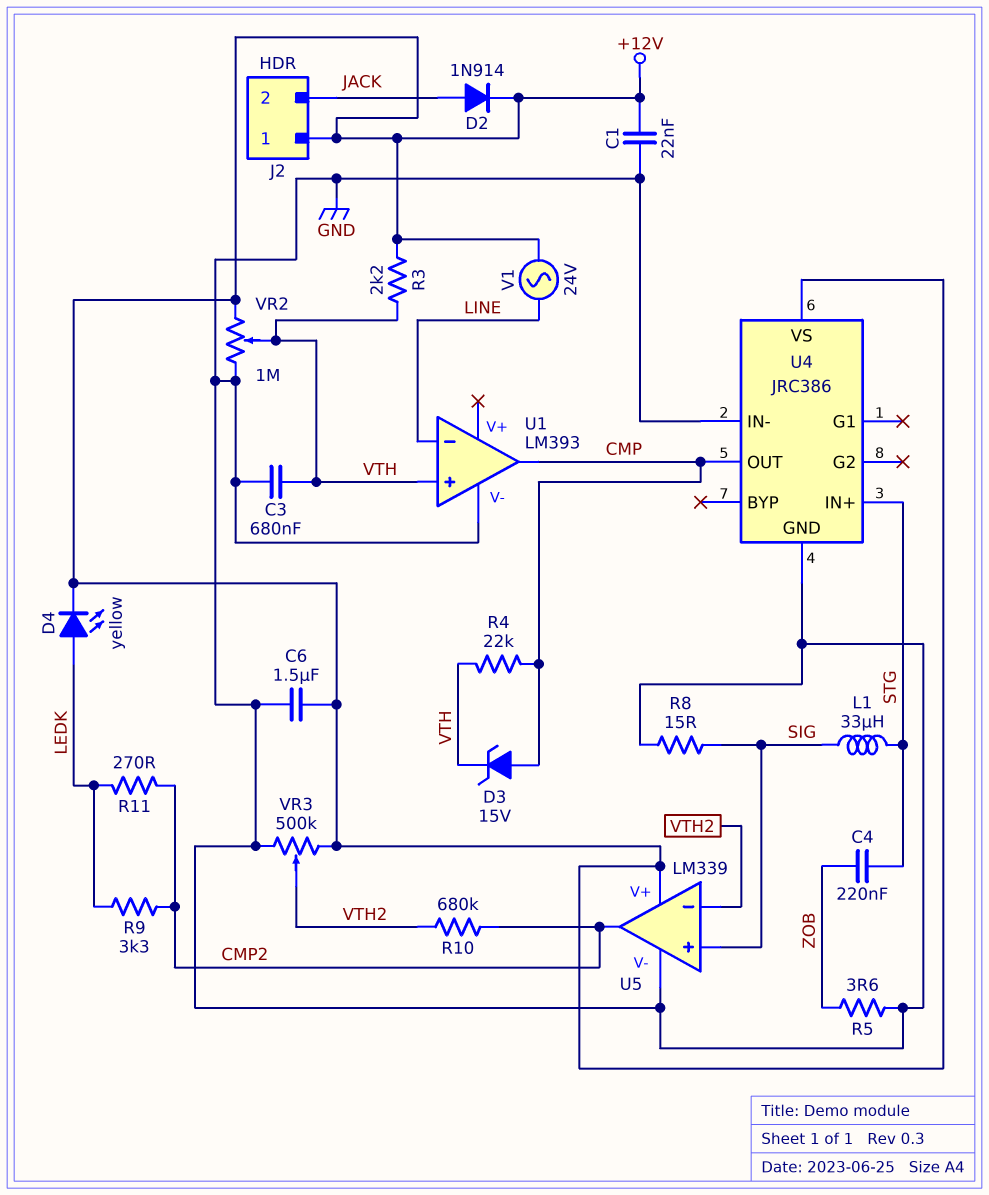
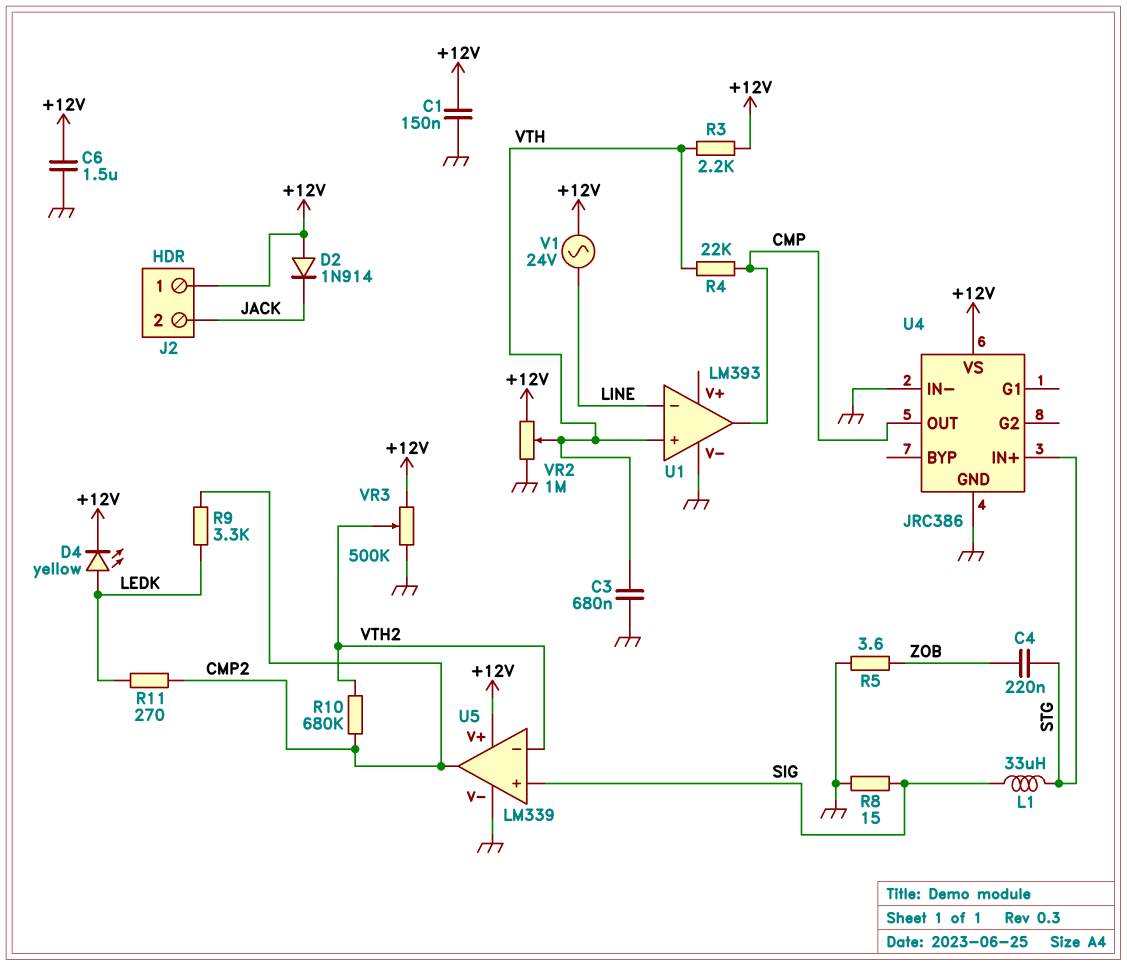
C1: 22nF (+12V, GND) -> 150nF (+12V, GND)
D2: diode 1N914 (A JACK, K +12V) -> diode 1N914 (A +12V, K JACK)
D3: zener 15V (A CMP, K VTH) -> none

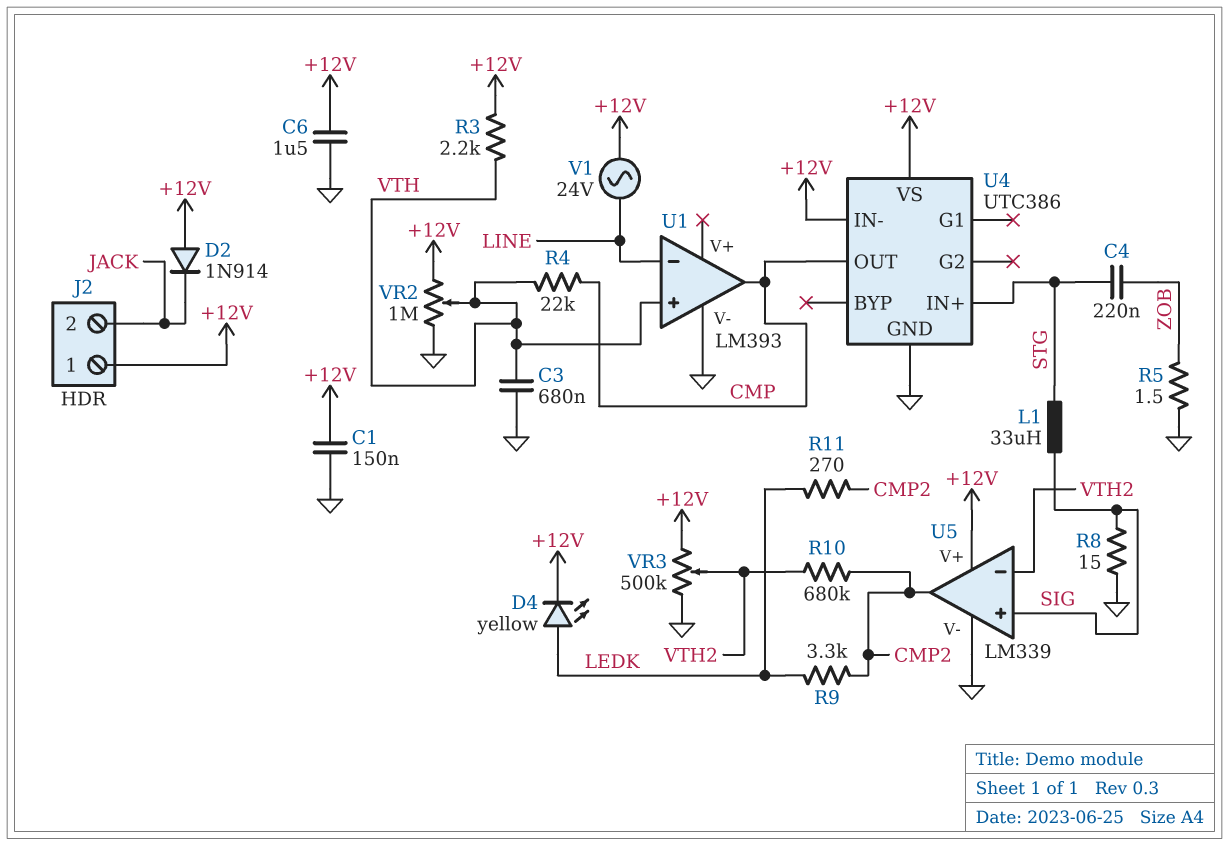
R5: 3.6 (GND, ZOB) -> 1.5 (GND, ZOB)
U4: JRC386 -> UTC386
U4 pin IN-: GND -> +12V

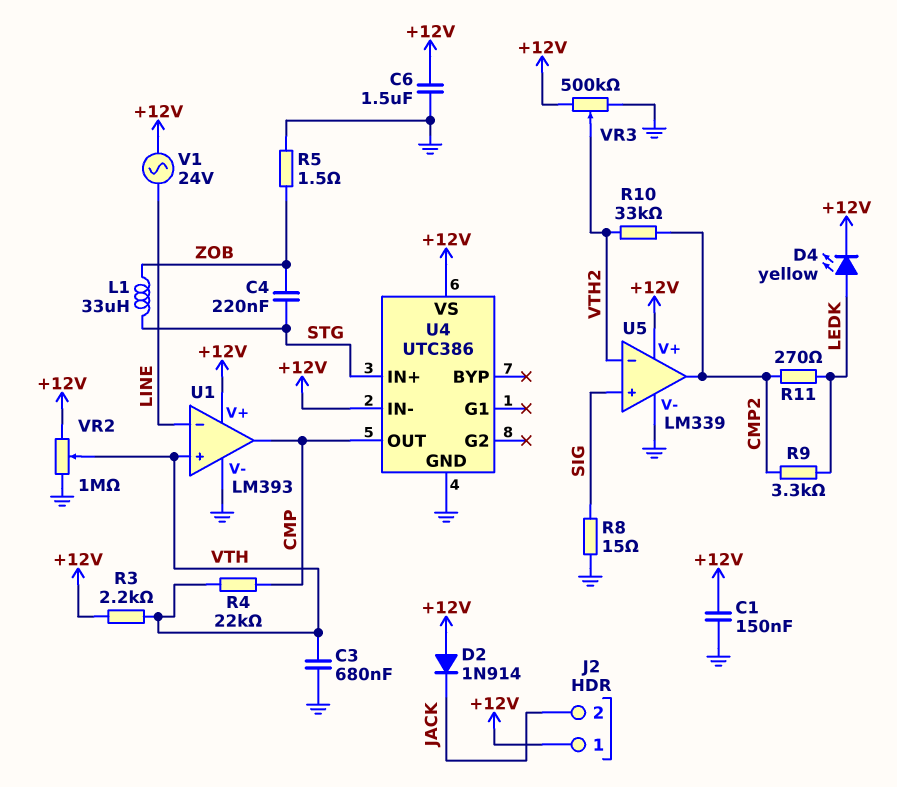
L1: 33uH (SIG, STG) -> 33uH (STG, ZOB)
R10: 680k (CMP2, VTH2) -> 33k (CMP2, VTH2)
U1 pin V+: none -> +12V

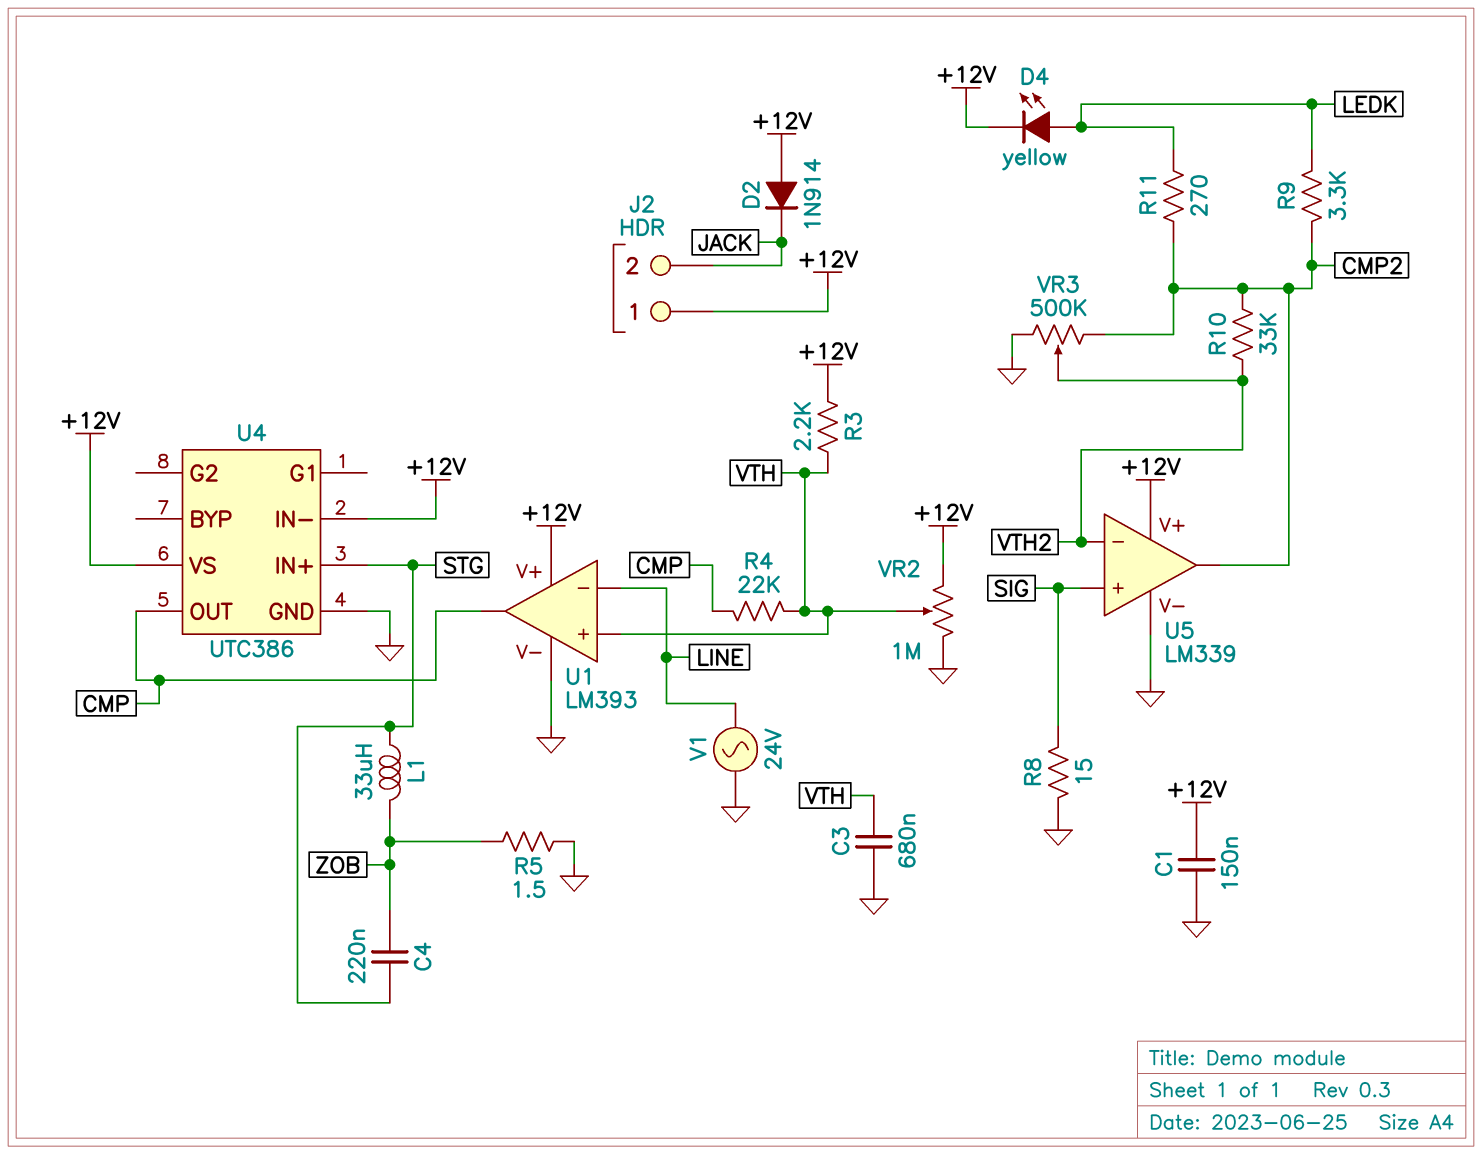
C6: 1.5uF (+12V, GND) -> none
V1: AC 24V (+12V, LINE) -> AC 24V (GND, LINE)
VR3: 500k (+12V, GND, wiper VTH2) -> 500k (CMP2, GND, wiper VTH2)

